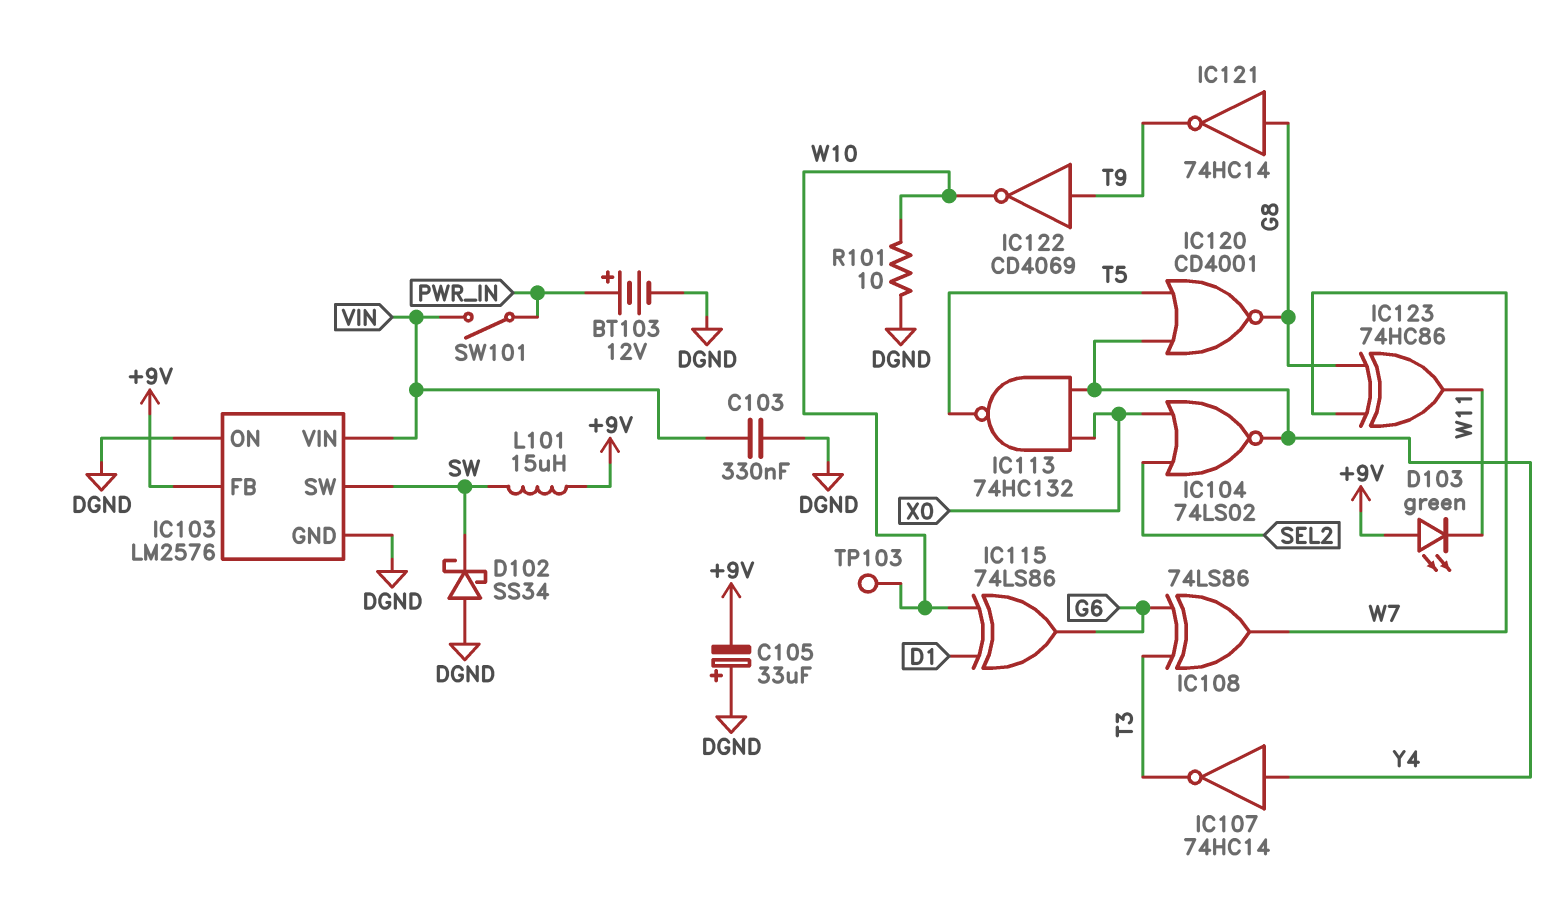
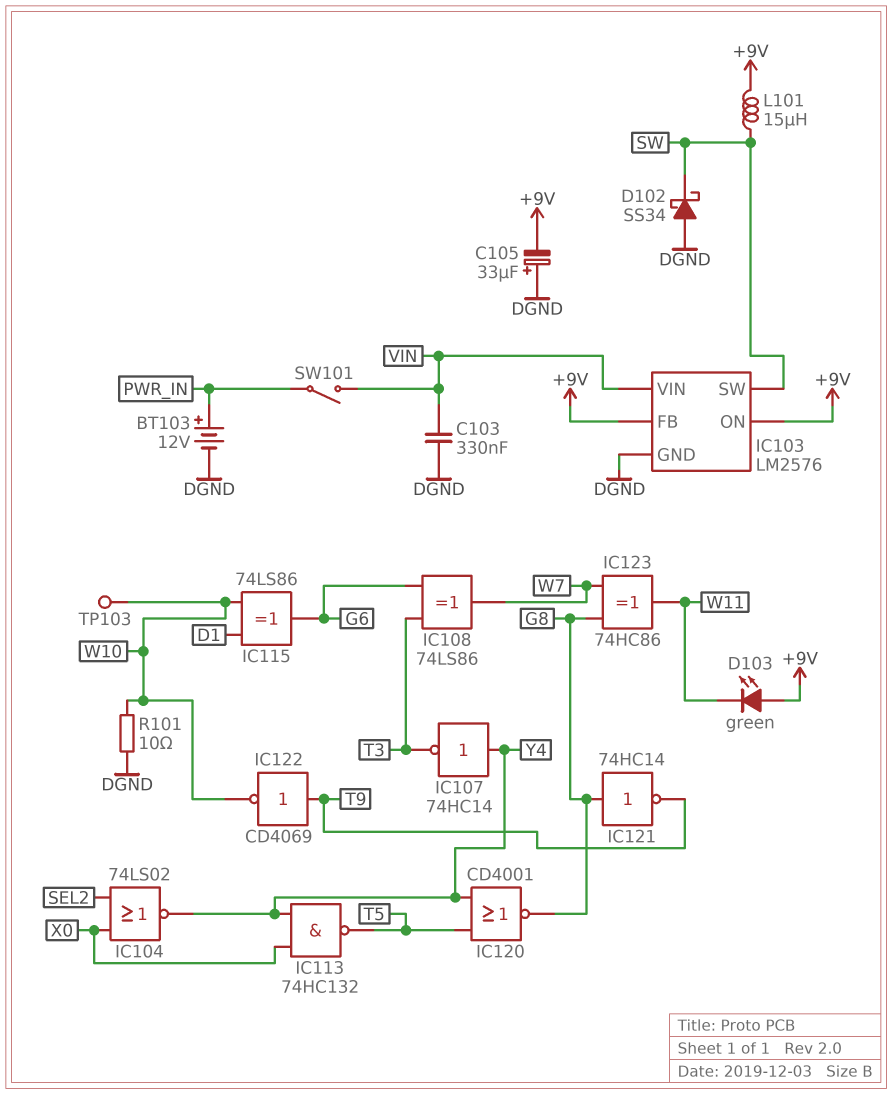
IC103 pin ON: DGND -> +9V

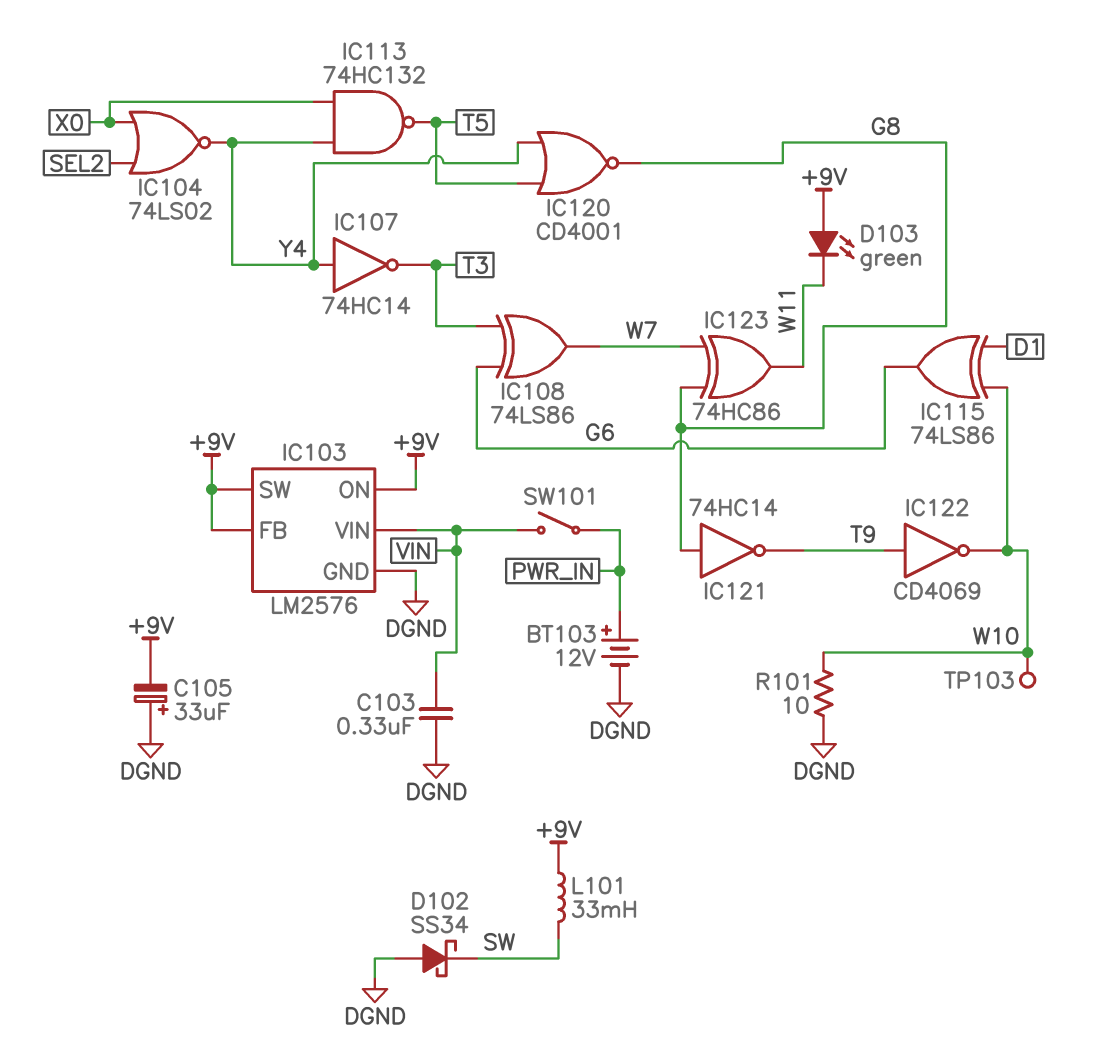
IC103 pin SW: SW -> +9V
L101: 15uH (+9V, SW) -> 33mH (+9V, SW)

